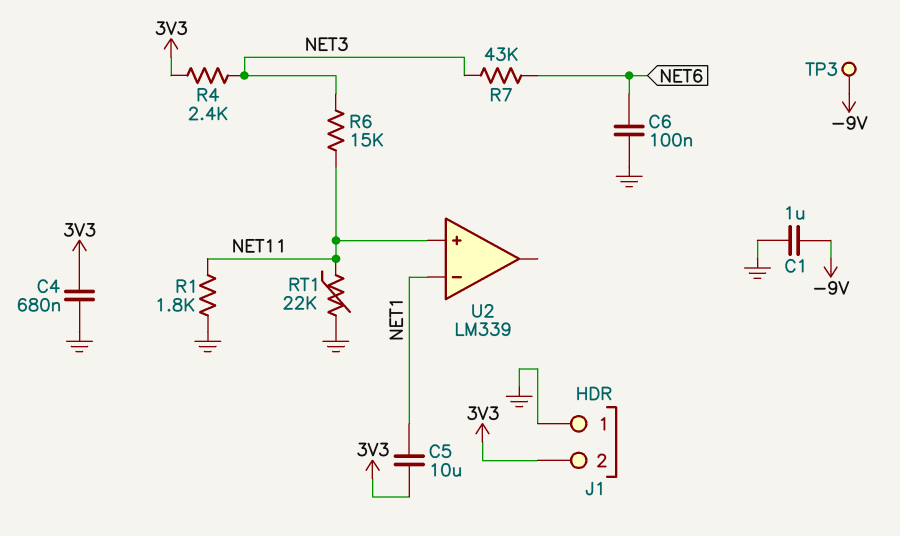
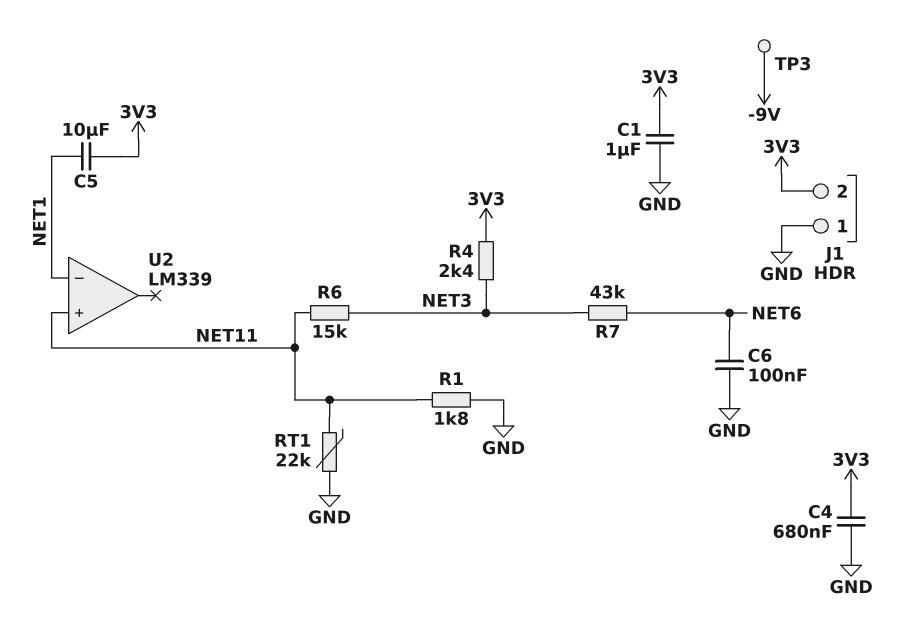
C1: 1uF (-9V, GND) -> 1uF (3V3, GND)

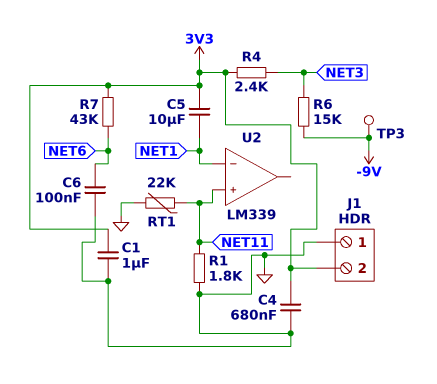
R6: 15k (NET3, NET11) -> 15k (-9V, NET3)
R7: 43k (NET3, NET6) -> 43k (3V3, NET6)

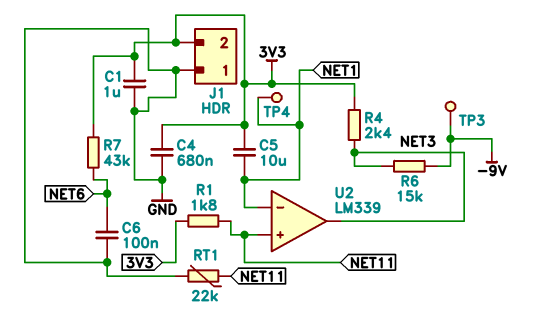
R1: 1.8k (GND, NET11) -> 1.8k (3V3, NET11)
TP4: none -> test point (NET1)
U2 pin out: none -> NET3

